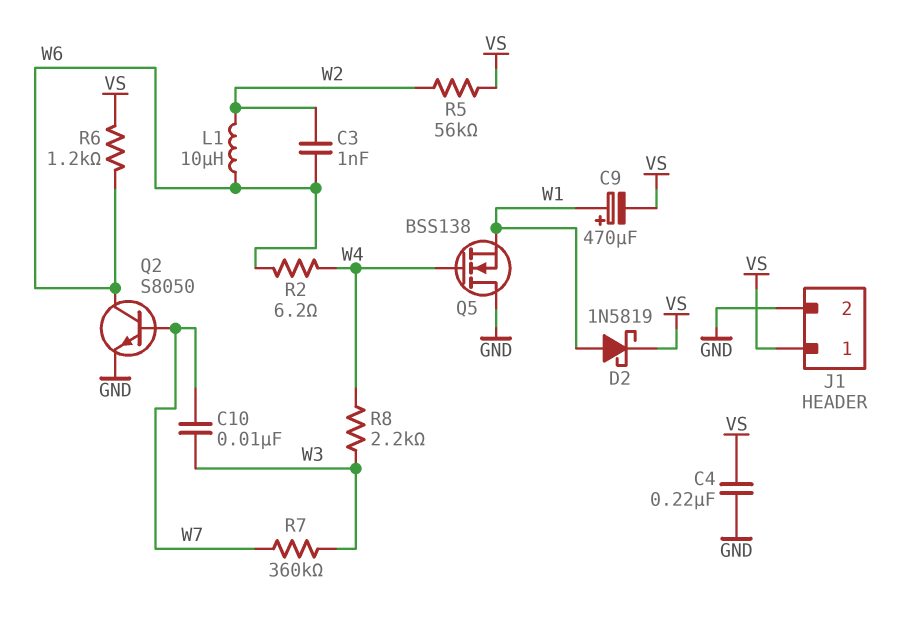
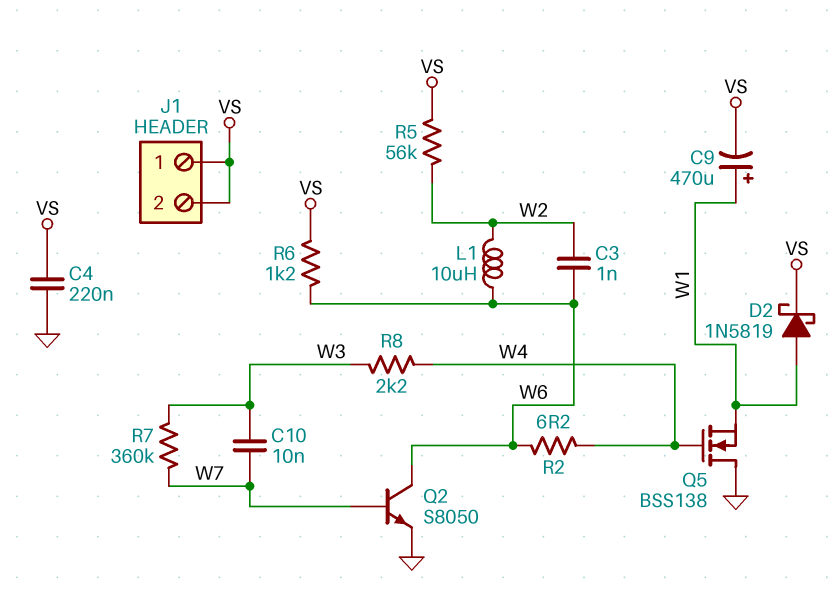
J1 pin 2: GND -> VS

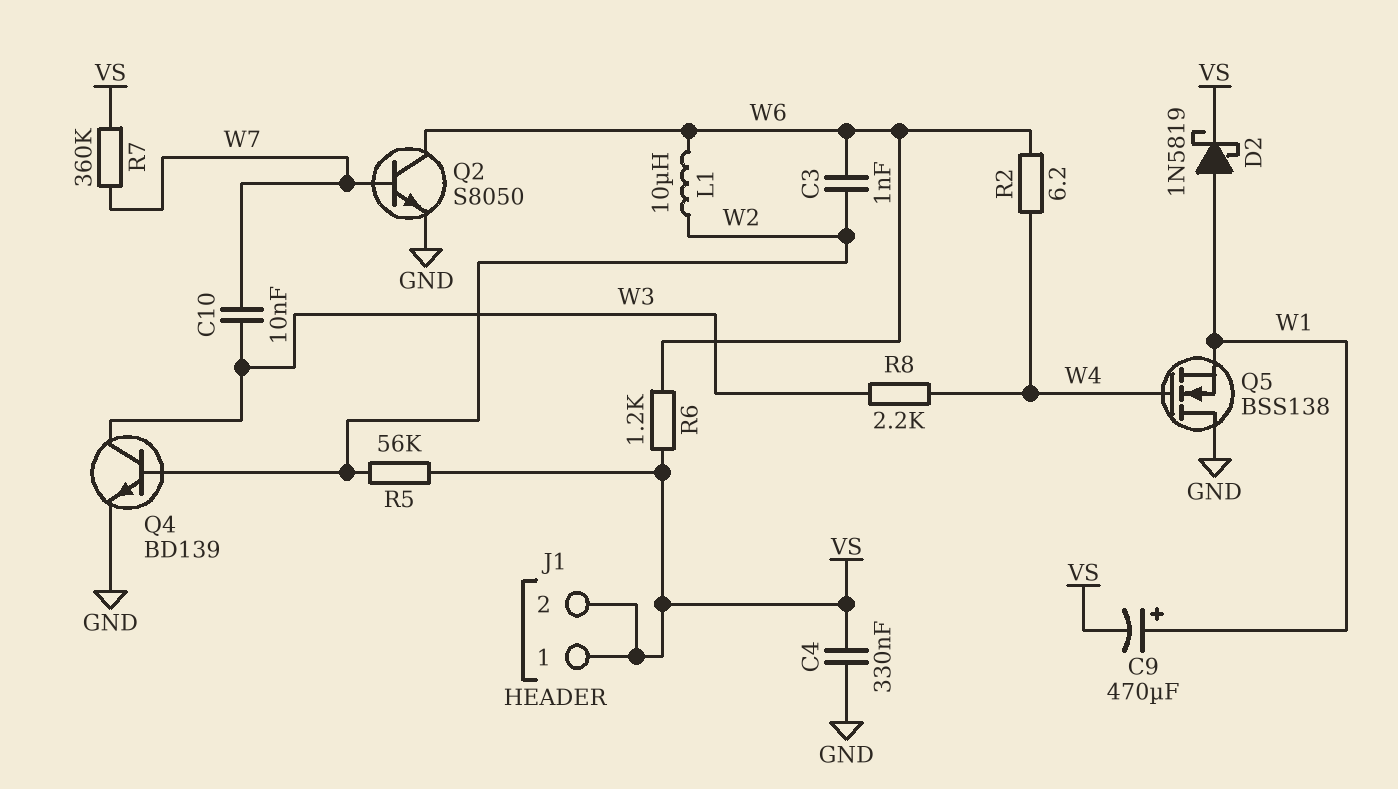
C4: 220nF (GND, VS) -> 330nF (GND, VS)
Q4: none -> NPN BD139 (B W2, C W3, E GND)
R7: 360k (W3, W7) -> 360k (VS, W7)

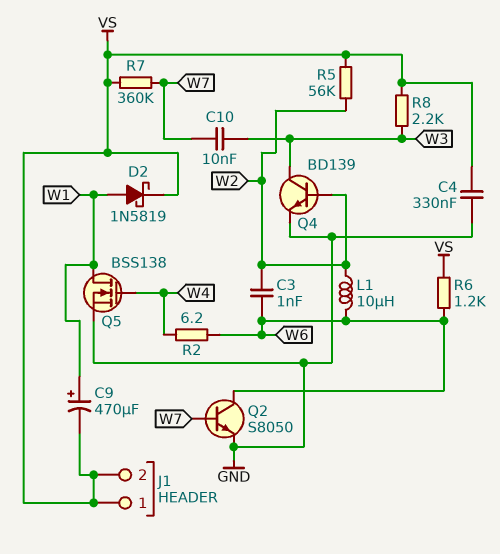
Q5: NMOS BSS138 (G W4, D GND, S W1) -> NMOS BSS138 (G W4, D W1, S GND)
R8: 2.2k (W3, W4) -> 2.2k (VS, W3)

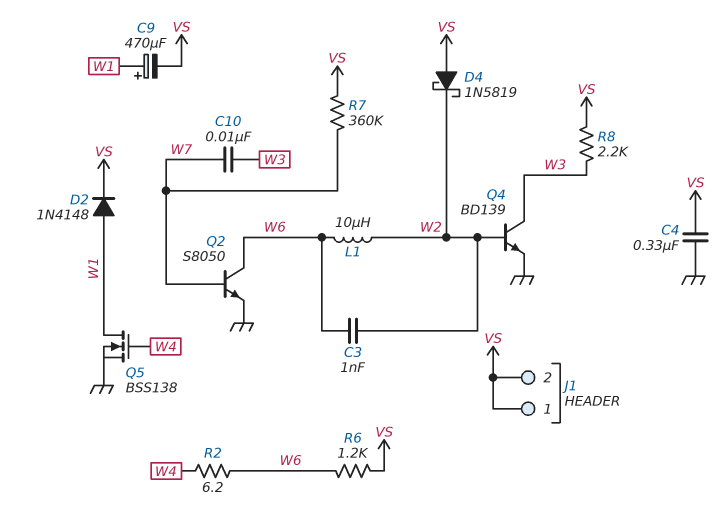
D2: schottky 1N5819 (A W1, K VS) -> diode 1N4148 (A W1, K VS)
D4: none -> schottky 1N5819 (A VS, K W2)
R5: 56k (VS, W2) -> none

